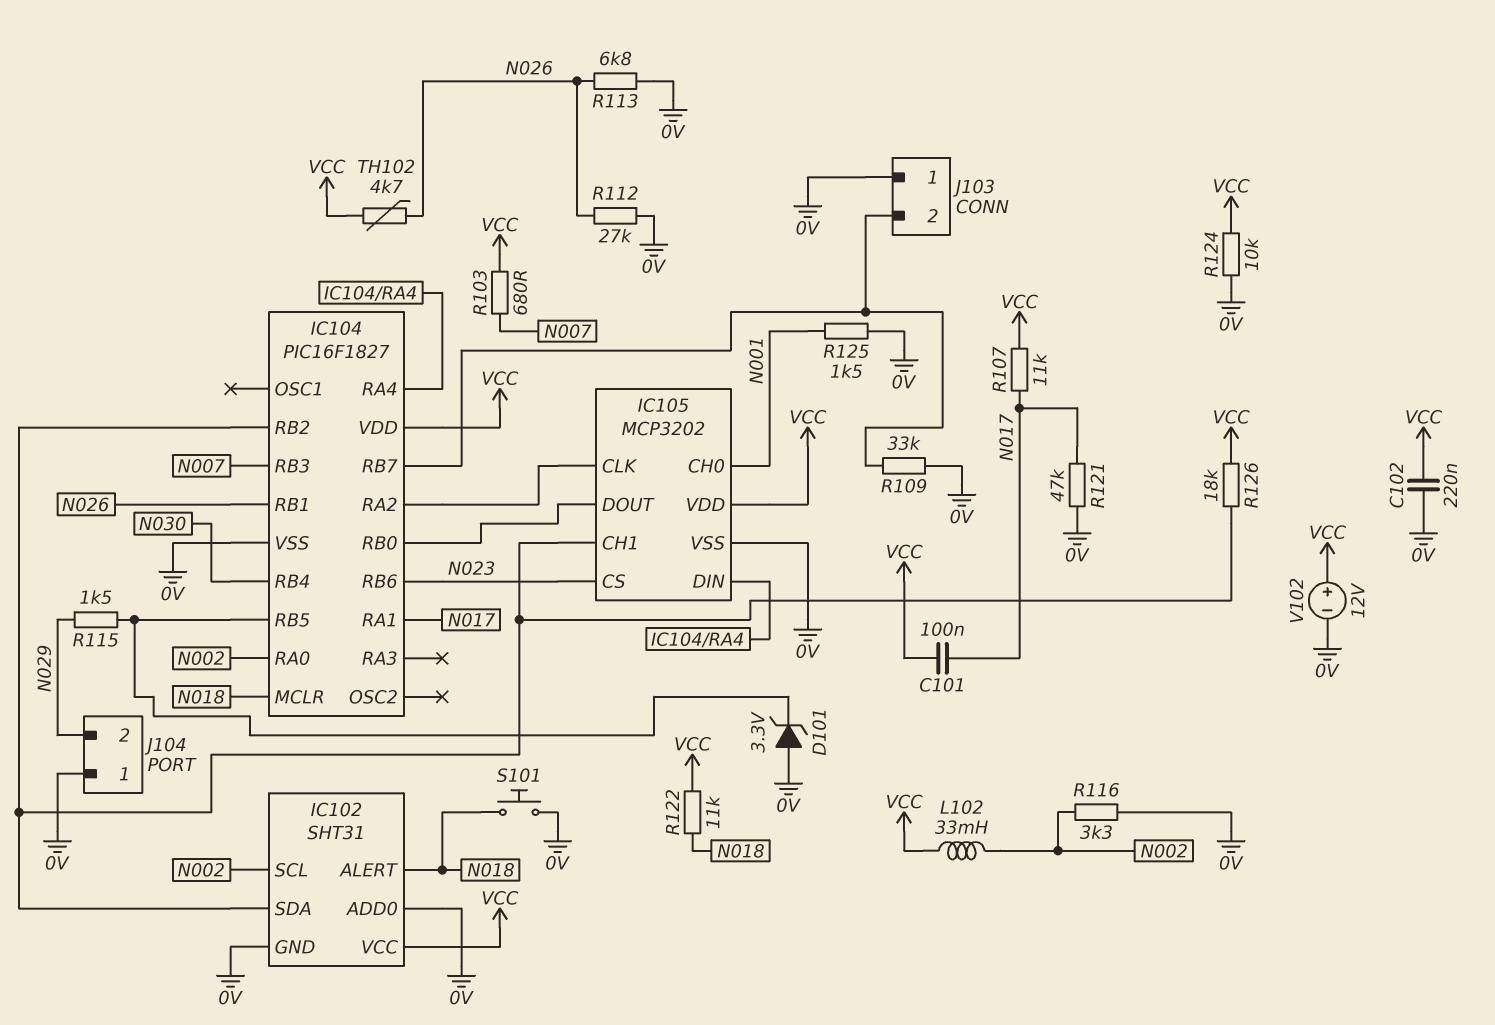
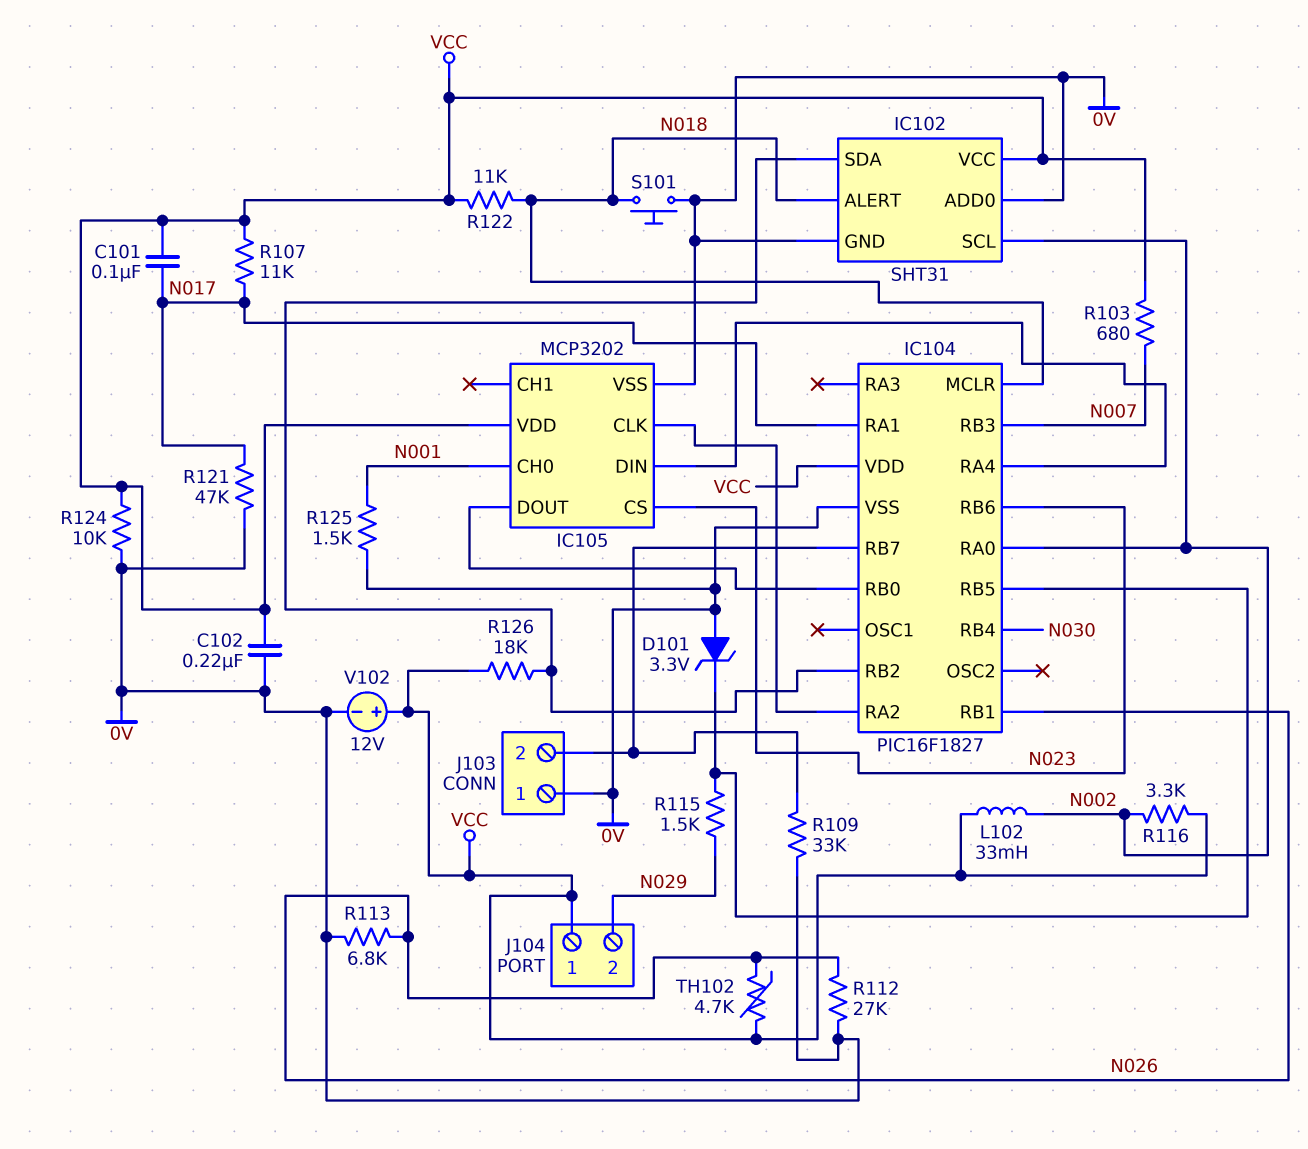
IC105 pin CH1: IC102/SDA -> none
J104 pin 1: 0V -> VCC
R116: 3.3k (0V, N002) -> 3.3k (N002, VCC)

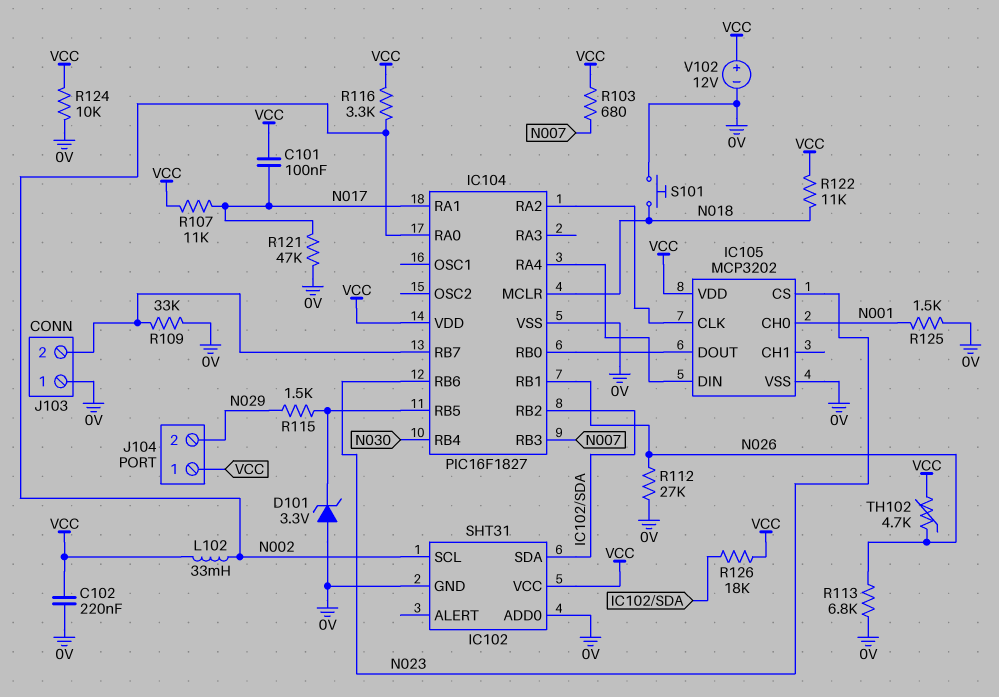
IC102 pin ALERT: N018 -> none

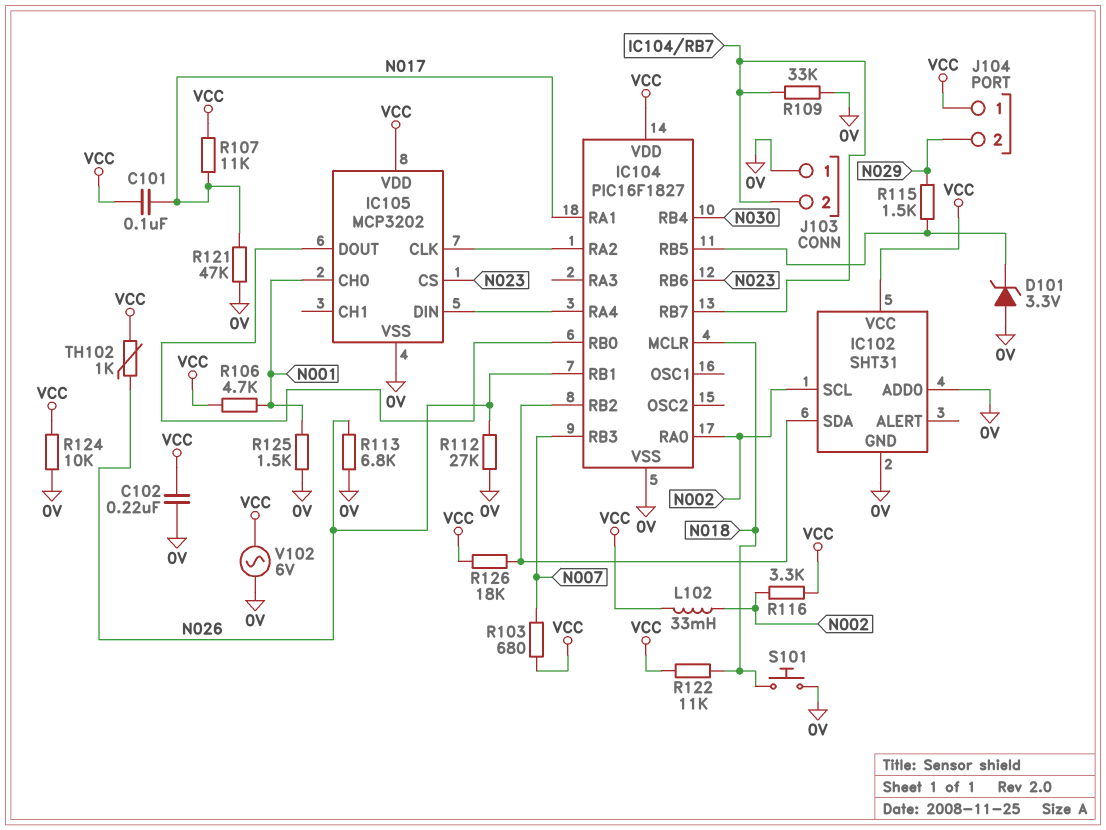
R106: none -> 4.7k (N001, VCC)
TH102: 4.7k (N026, VCC) -> 1k (N026, VCC)
V102: 12V (plus VCC, minus 0V) -> AC 6V (0V, VCC)

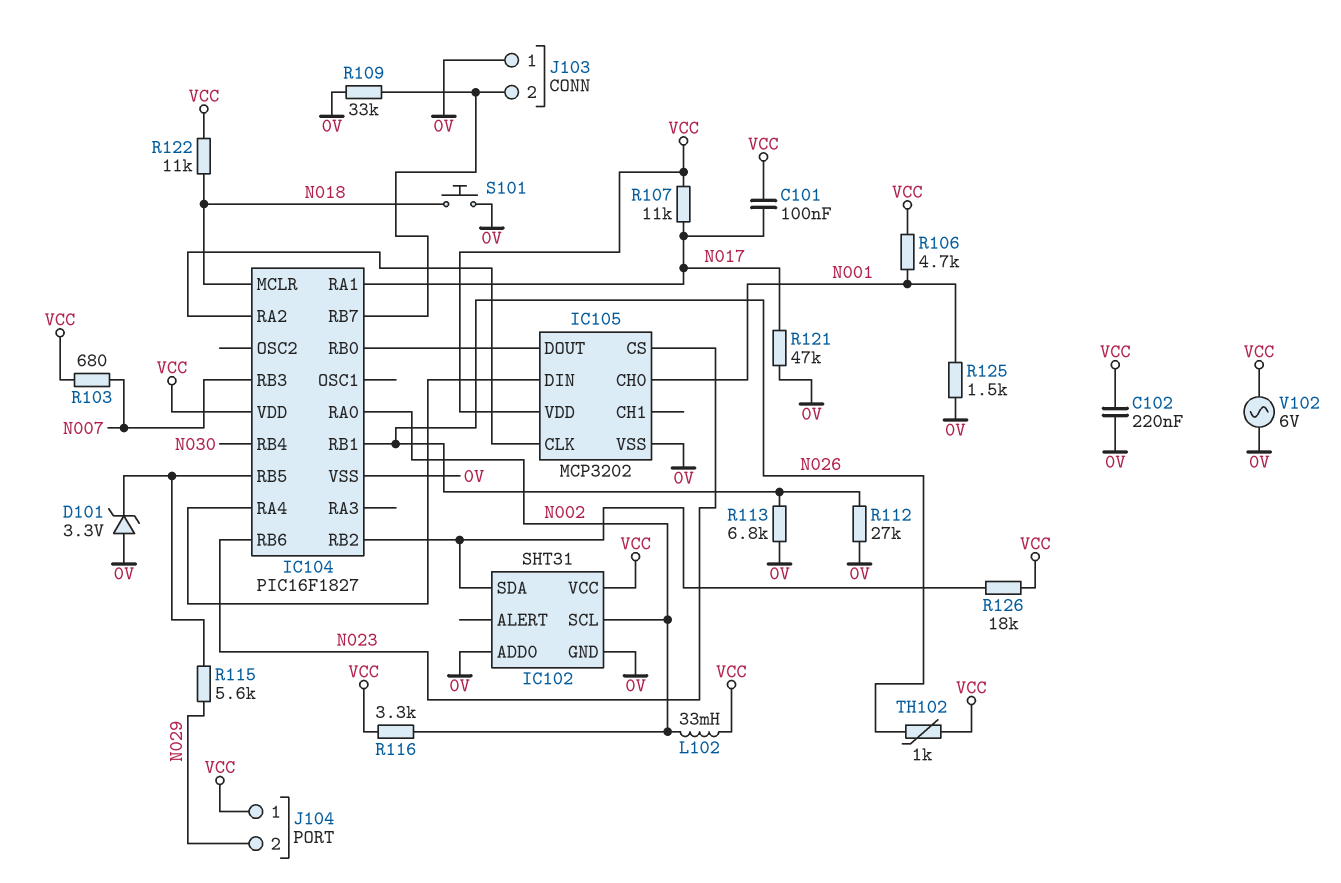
R115: 1.5k (IC104/RB5, N029) -> 5.6k (IC104/RB5, N029)
R124: 10k (0V, VCC) -> none

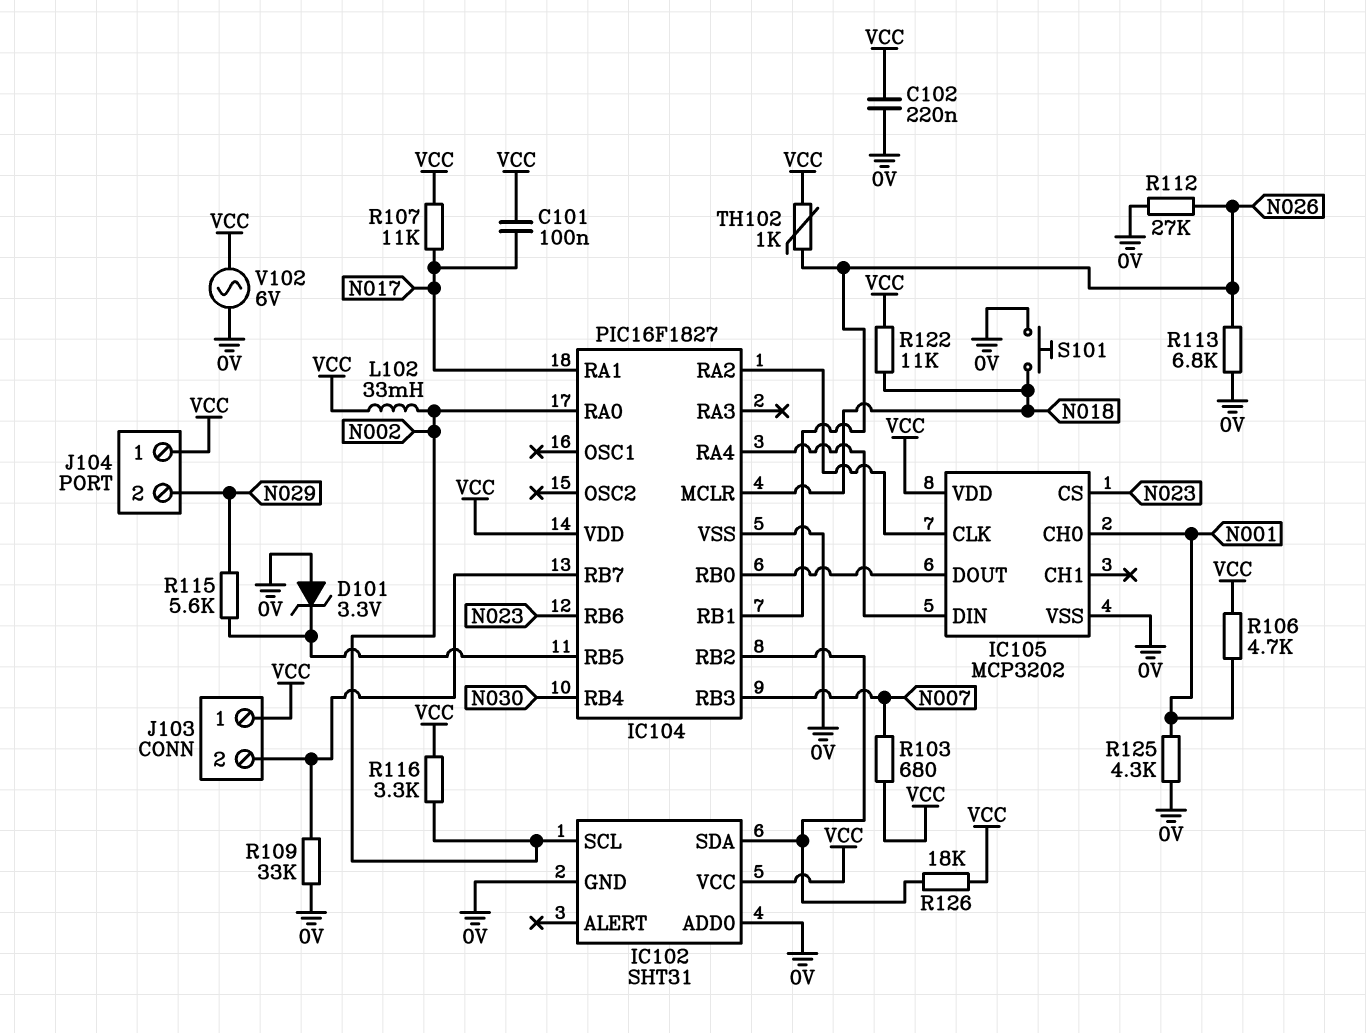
J103 pin 1: 0V -> VCC
R121: 47k (0V, N017) -> none
R125: 1.5k (0V, N001) -> 4.3k (0V, N001)

